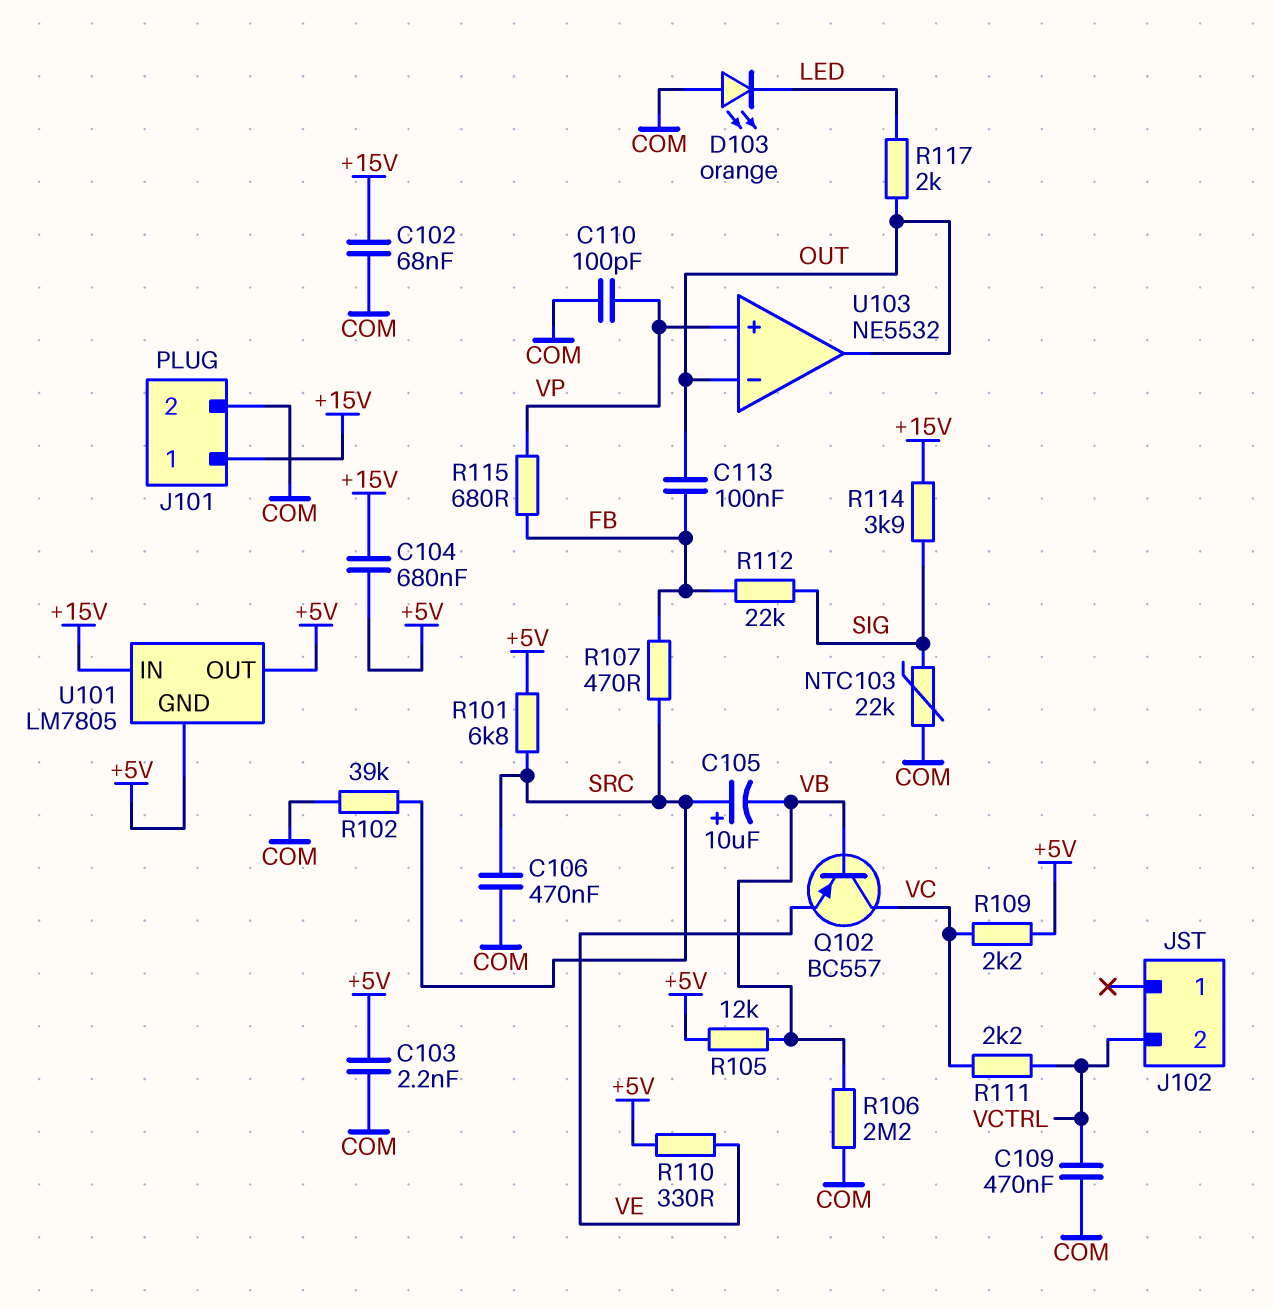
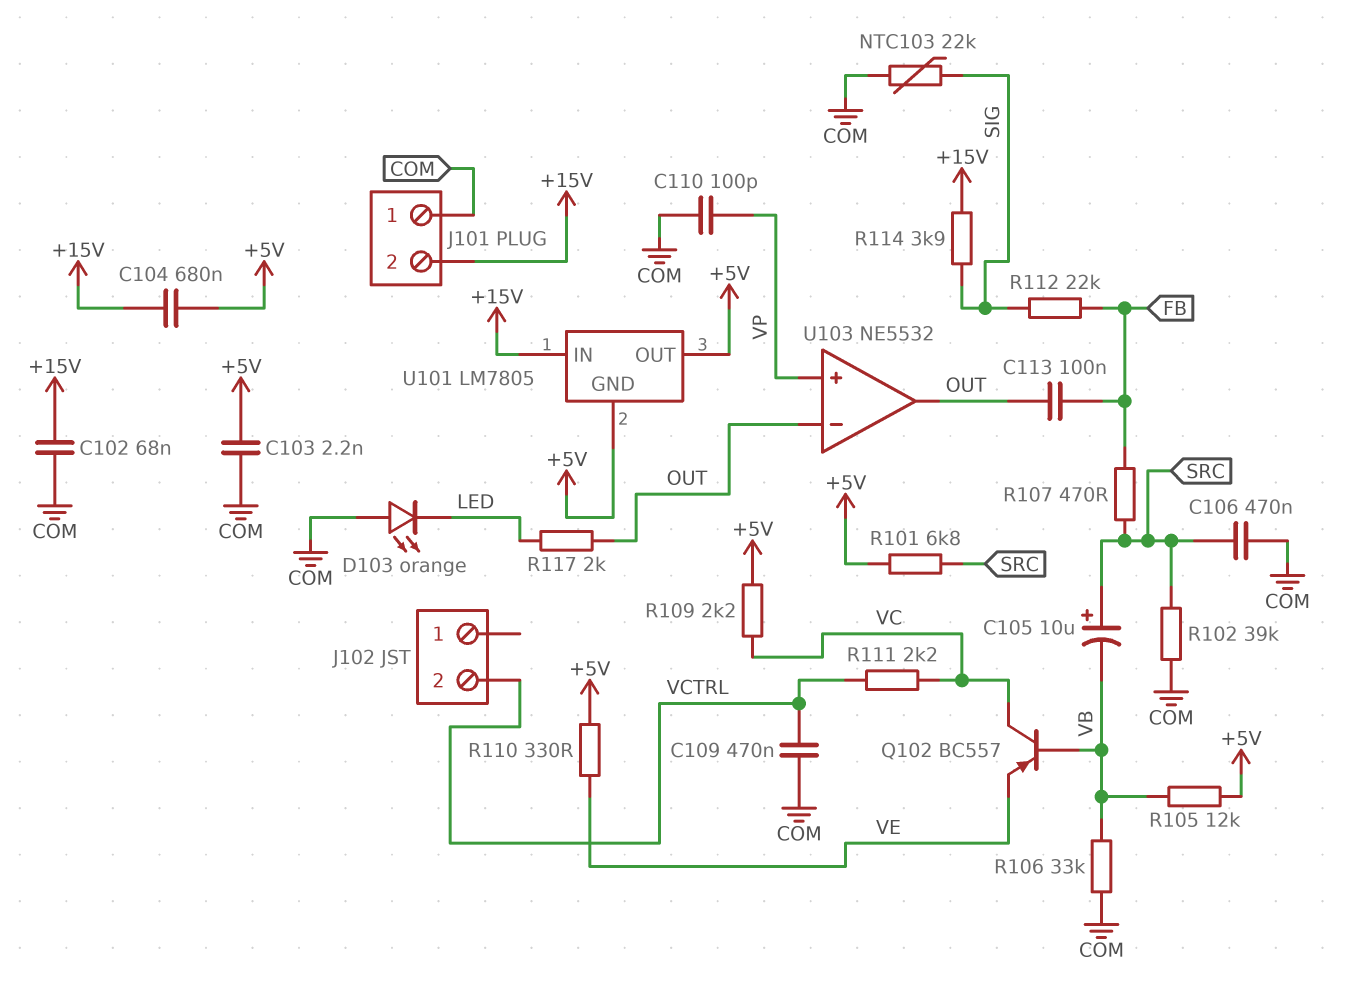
J101 pin 1: +15V -> COM
J101 pin 2: COM -> +15V
R106: 2.2M (COM, VB) -> 33k (COM, VB)
R115: 680 (FB, VP) -> none

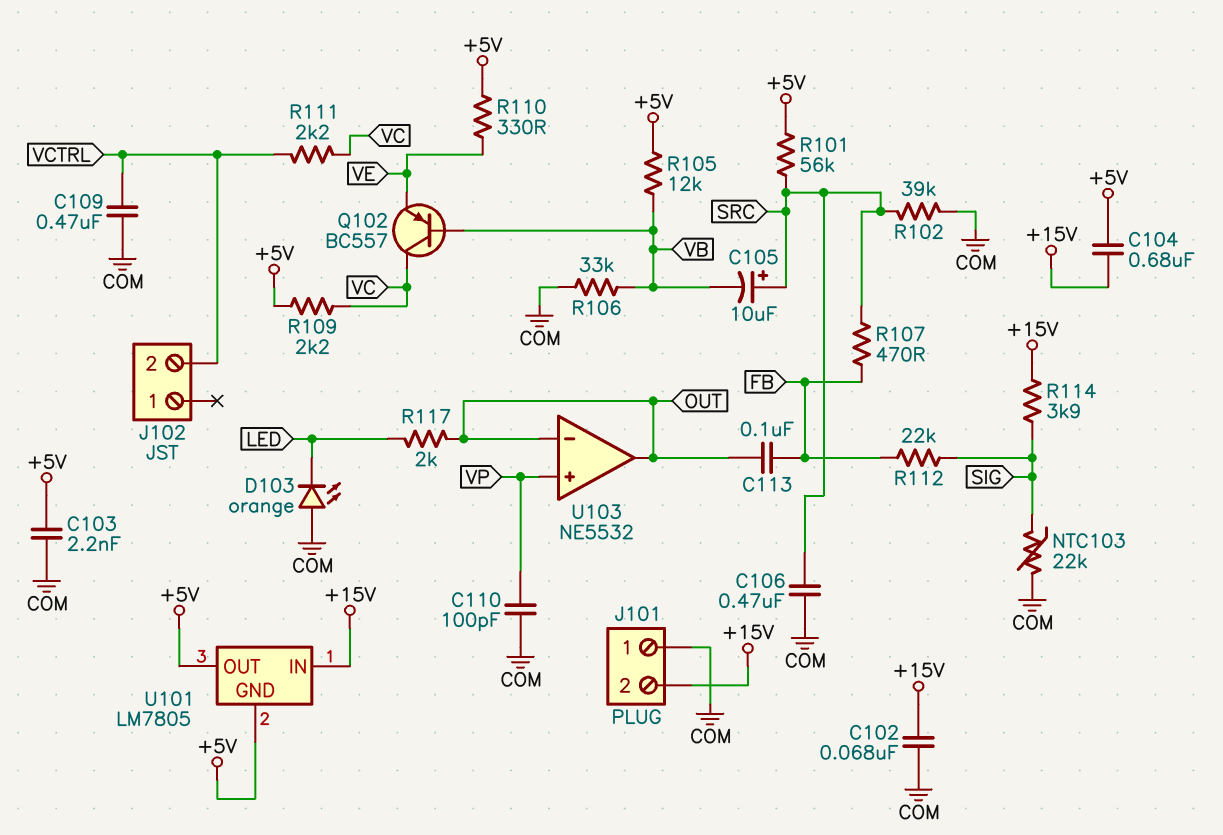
R101: 6.8k (+5V, SRC) -> 56k (+5V, SRC)

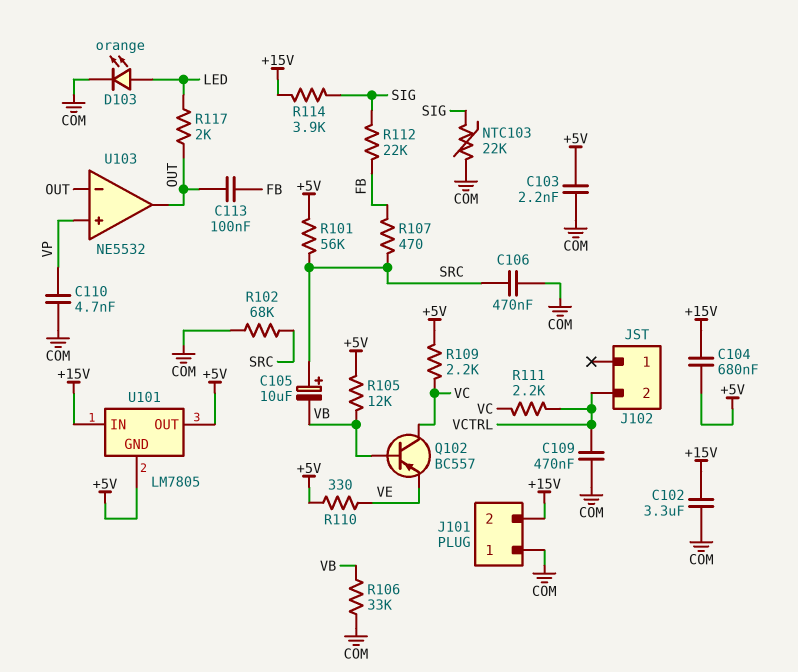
C102: 68nF (+15V, COM) -> 3.3uF (+15V, COM)
C110: 100pF (COM, VP) -> 4.7nF (COM, VP)
D103: LED orange (A COM, K LED) -> LED orange (A LED, K COM)
R102: 39k (COM, SRC) -> 68k (COM, SRC)

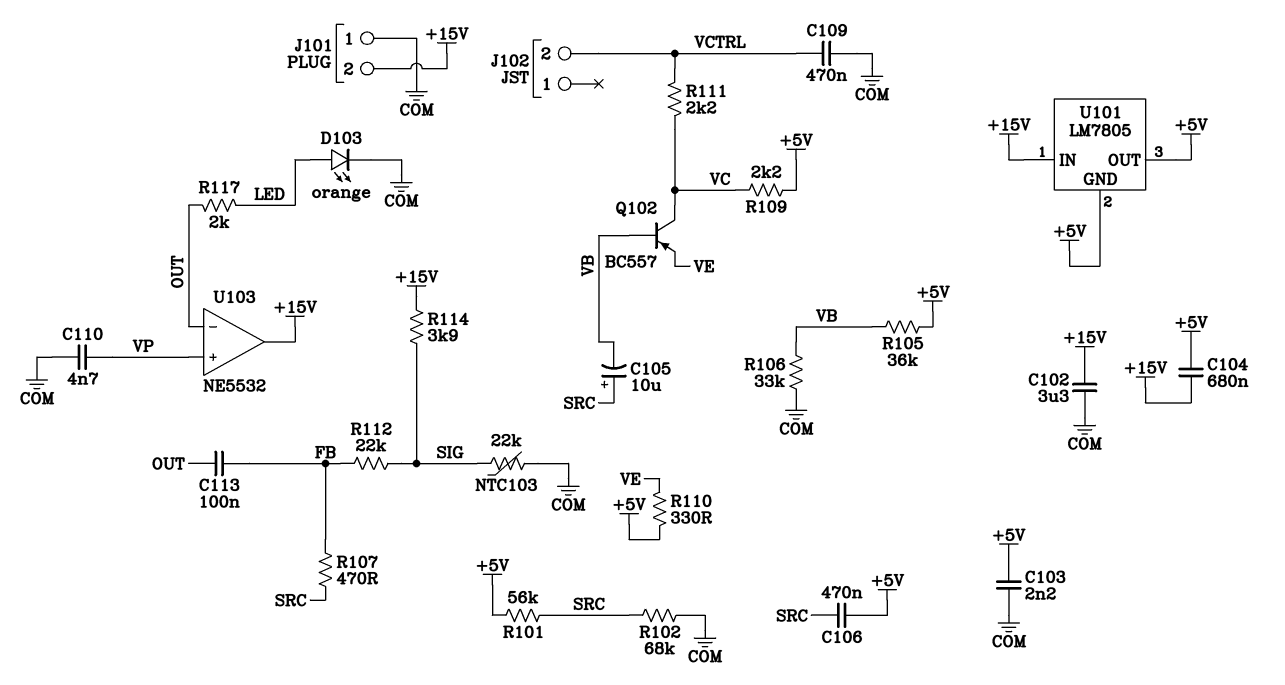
C106: 470nF (COM, SRC) -> 470nF (+5V, SRC)
R105: 12k (+5V, VB) -> 36k (+5V, VB)
U103 pin out: OUT -> +15V

